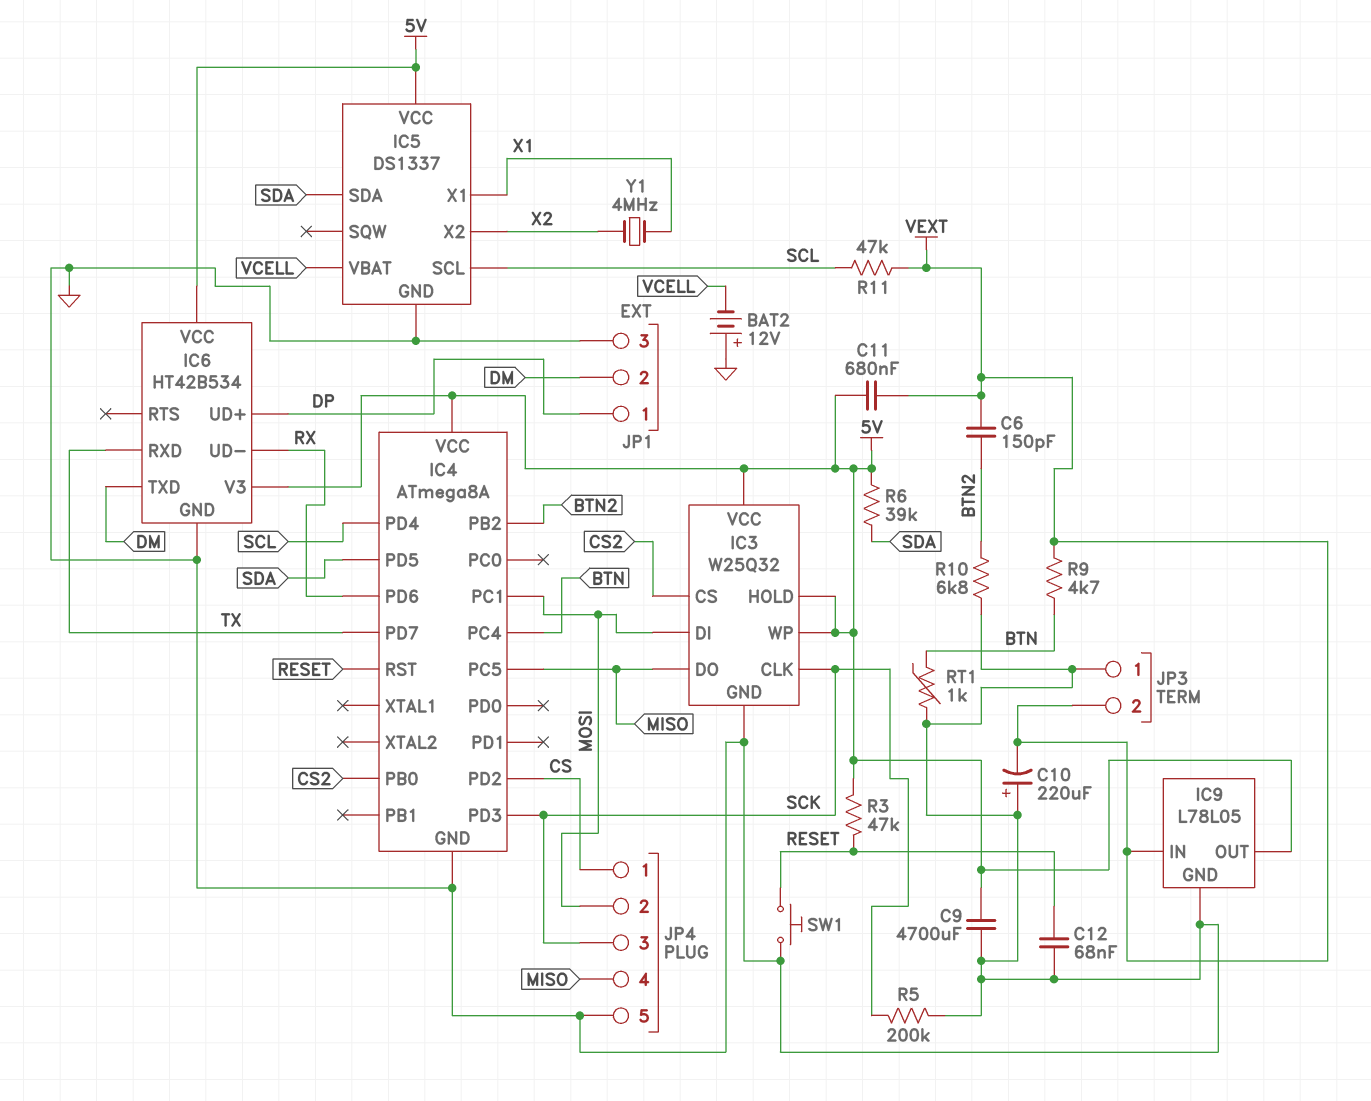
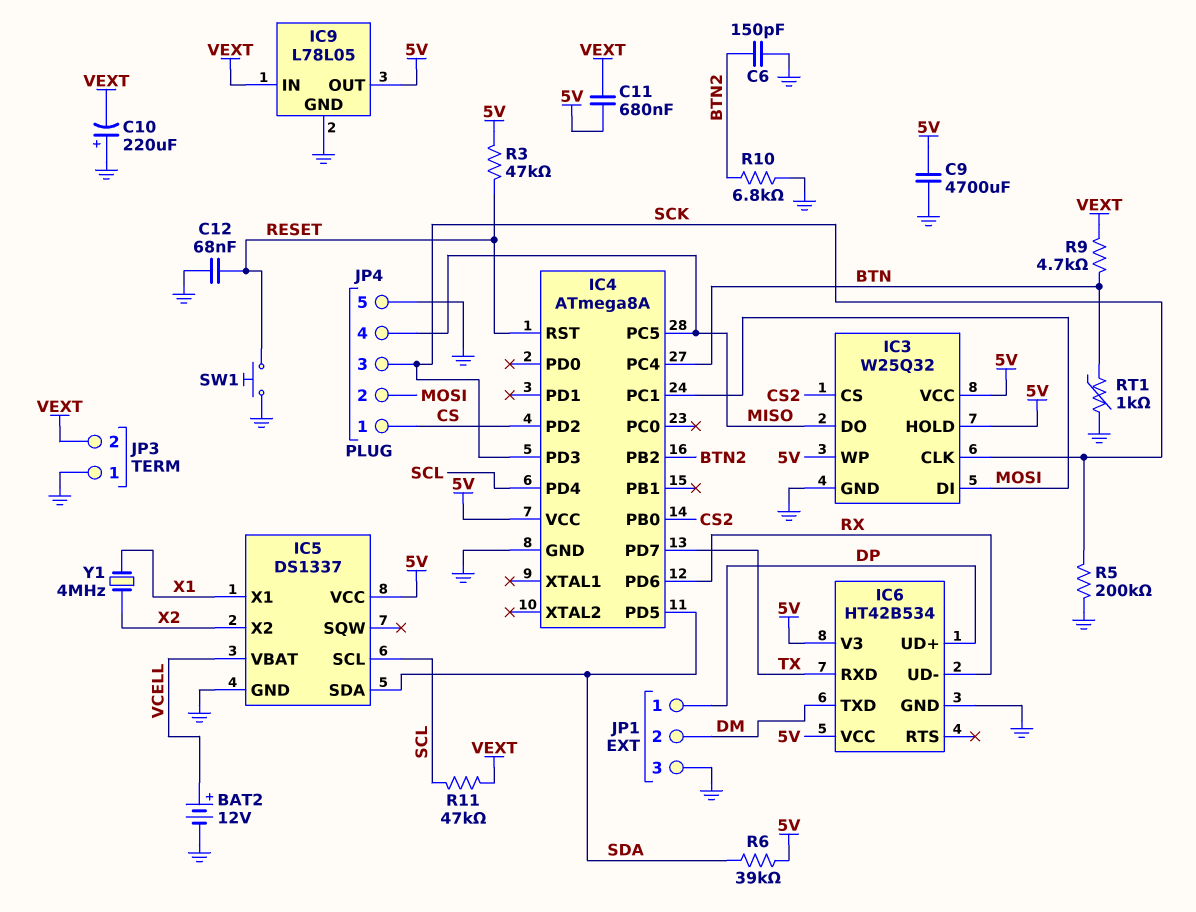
BAT2: 12V (plus GND, minus VCELL) -> 12V (plus VCELL, minus GND)
C6: 150pF (BTN2, VEXT) -> 150pF (BTN2, GND)

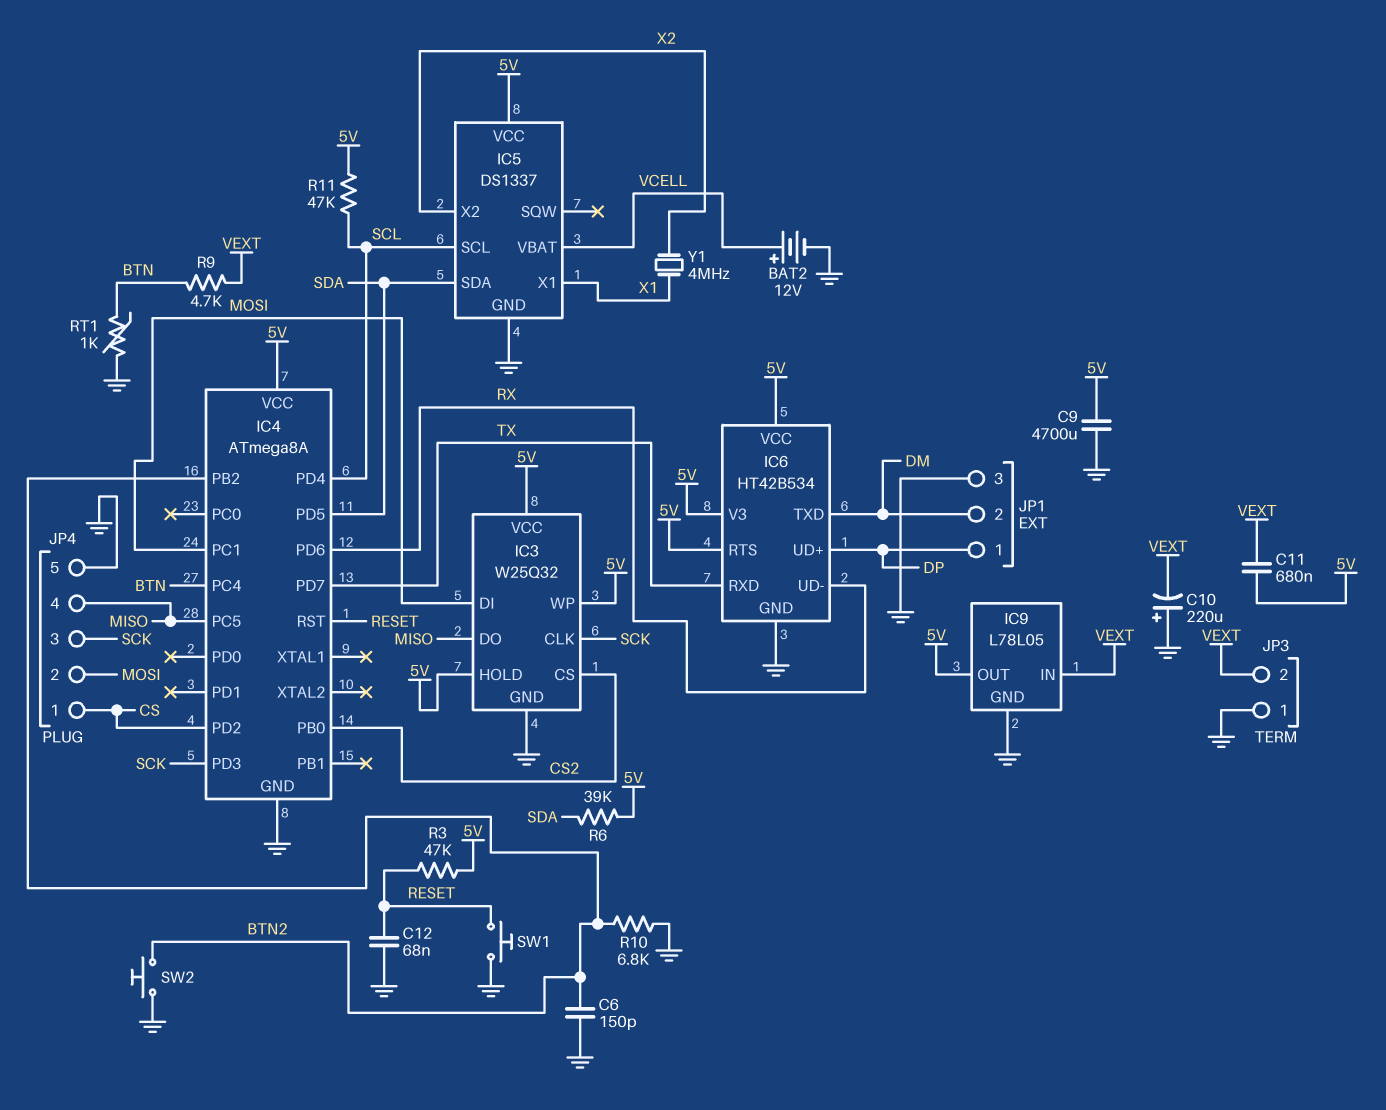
IC6 pin RTS: none -> 5V
R5: 200k (GND, SCK) -> none
R11: 47k (SCL, VEXT) -> 47k (5V, SCL)
SW2: none -> button (BTN2, GND)

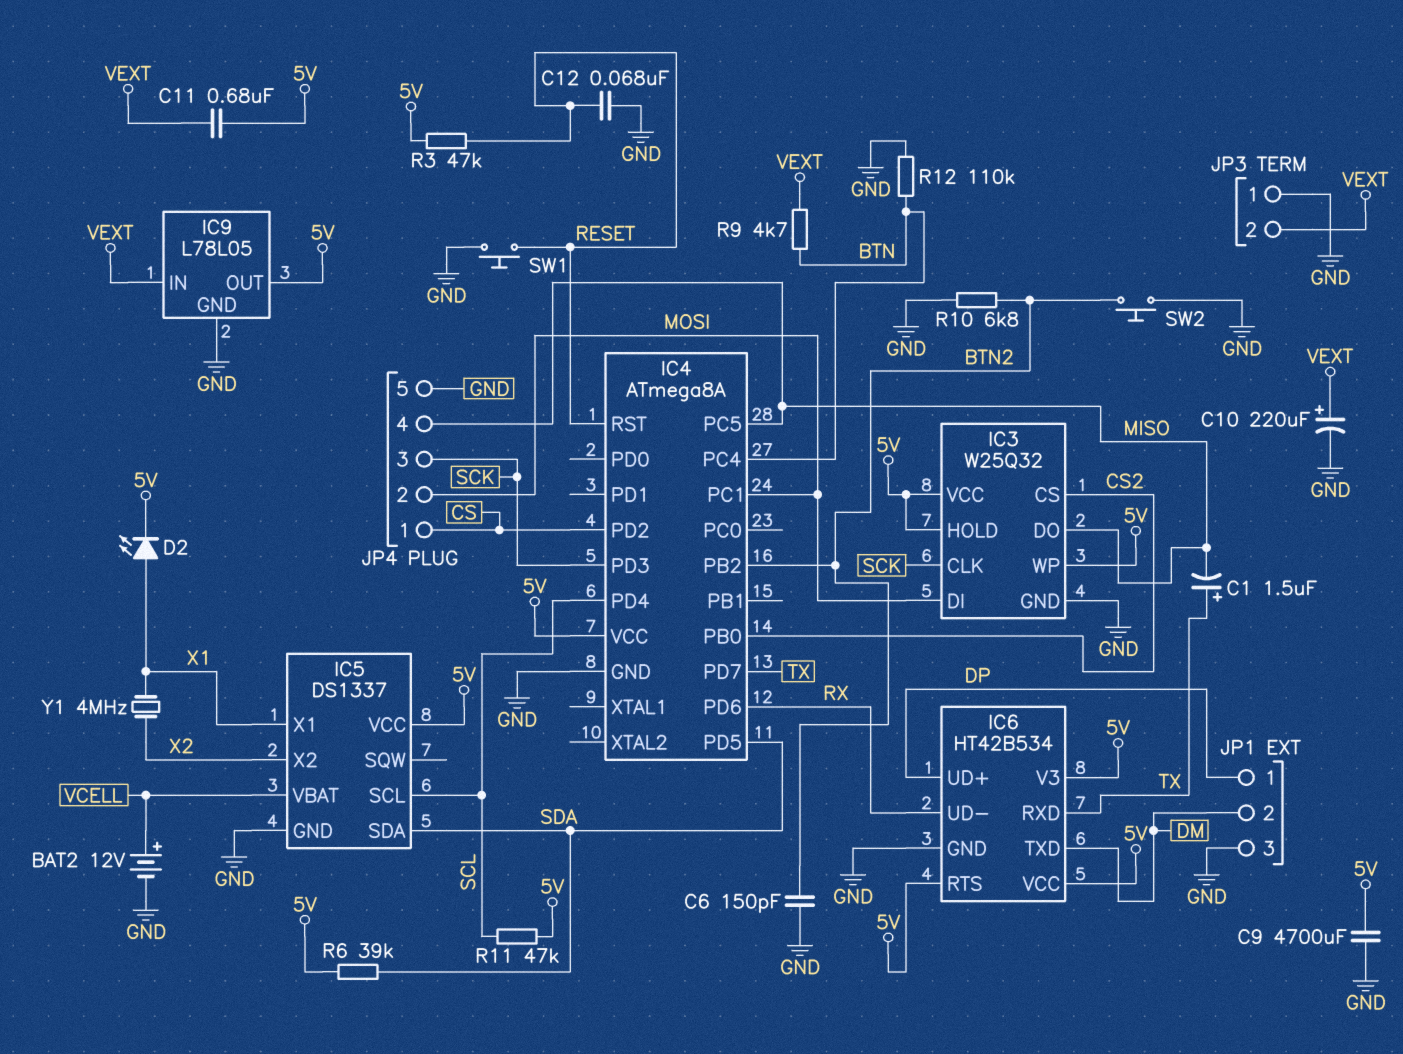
C1: none -> 1.5uF (plus TX, minus MISO)
C10: 220uF (plus GND, minus VEXT) -> 220uF (plus VEXT, minus GND)
D2: none -> LED (A X1, K 5V)
R12: none -> 110k (BTN, GND)
RT1: 1k (BTN, GND) -> none

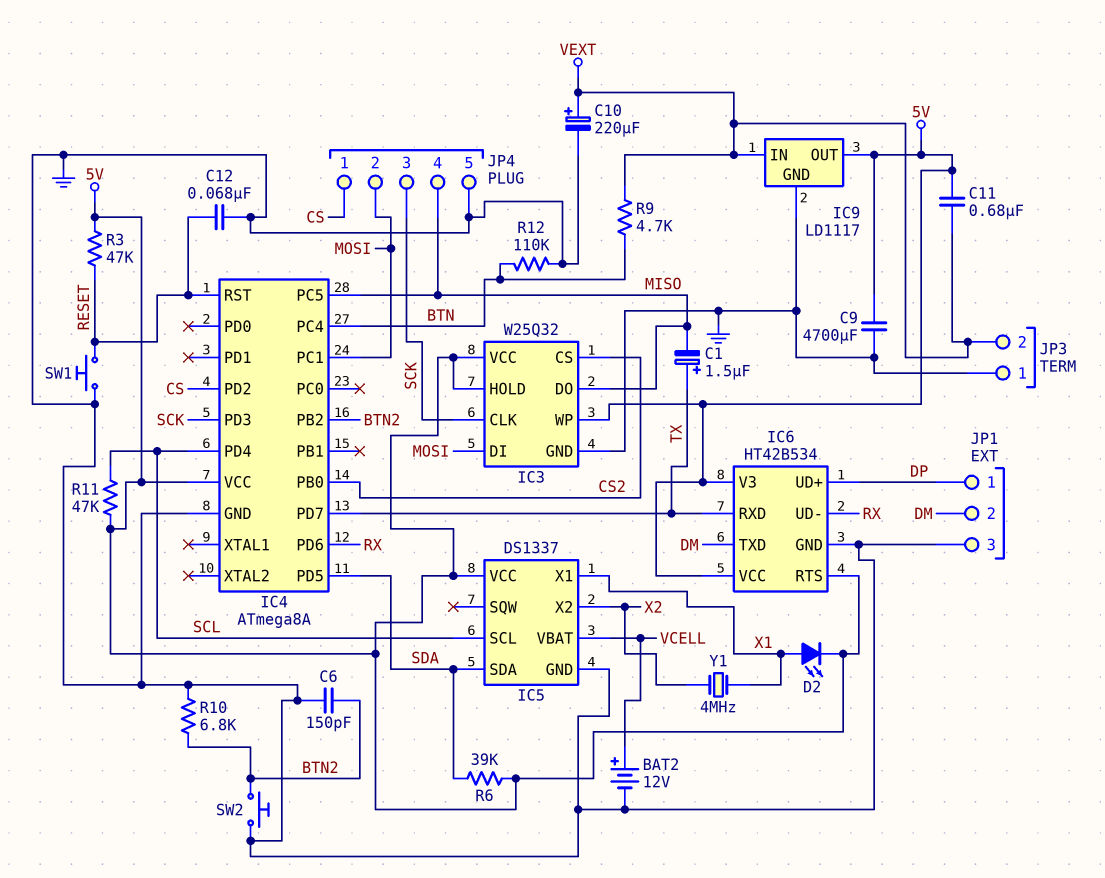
IC9: L78L05 -> LD1117

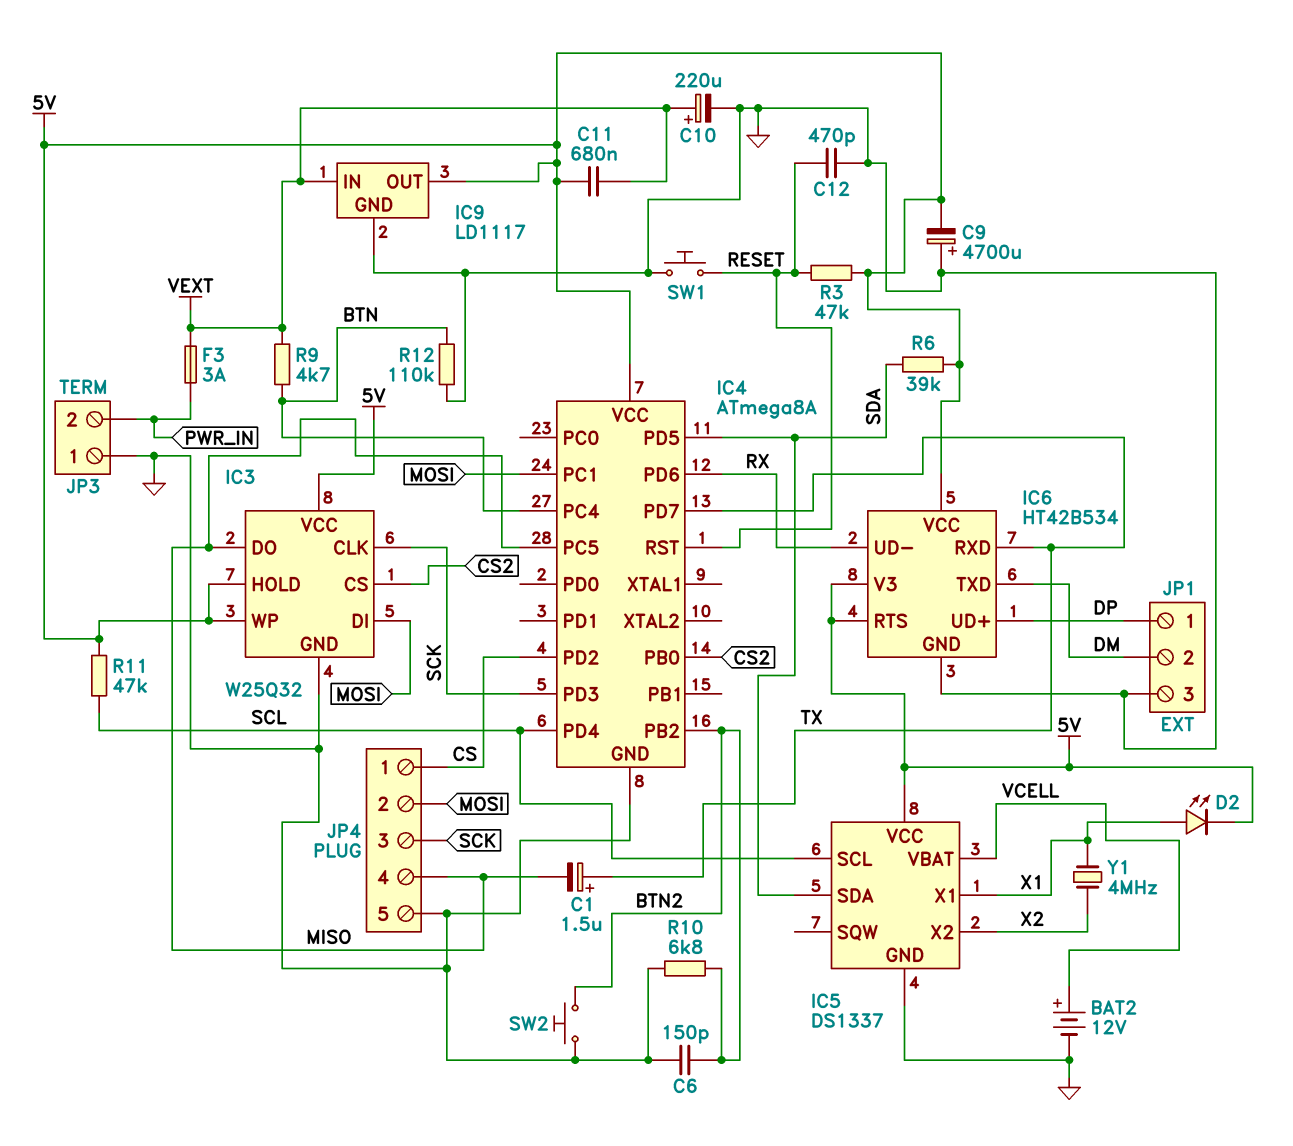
C9: 4700uF (5V, GND) -> 4700uF (plus GND, minus 5V)
C12: 68nF (GND, RESET) -> 470pF (GND, RESET)
F3: none -> 3A (PWR_IN, VEXT)
JP3 pin 2: VEXT -> PWR_IN

